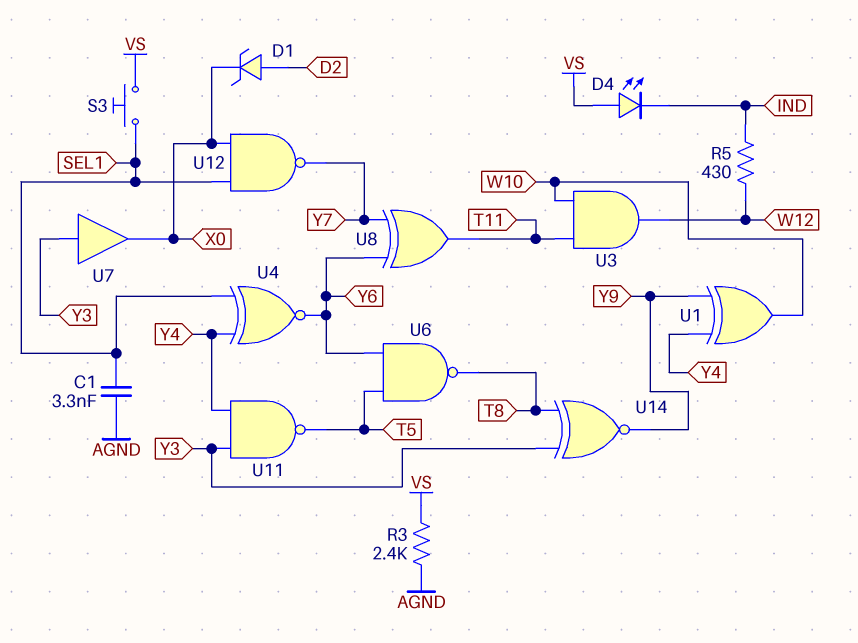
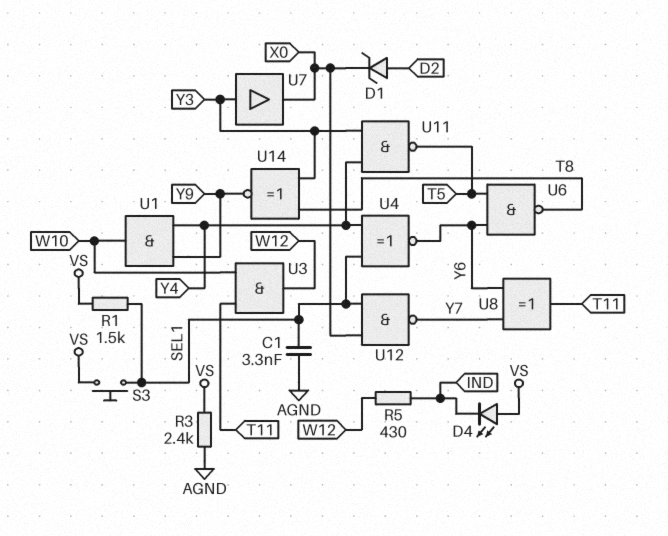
R1: none -> 1.5k (SEL1, VS)
U1: XOR (in Y4, in Y9, out W10) -> AND (in Y4, in Y9, out W10)

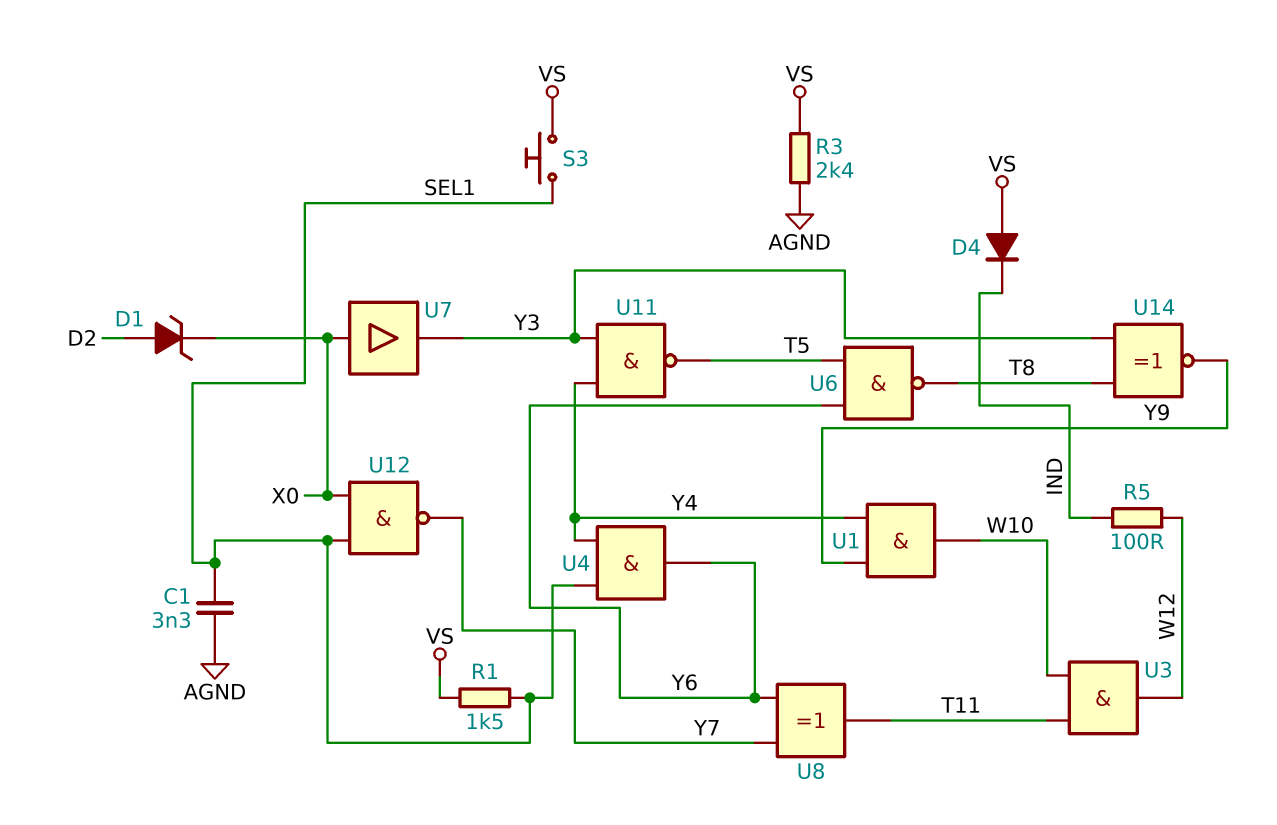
D4: LED (A VS, K IND) -> diode (A VS, K IND)
R5: 430 (IND, W12) -> 100 (IND, W12)
U4: XNOR (in SEL1, in Y4, out Y6) -> AND (in SEL1, in Y4, out Y6)
U7: buffer (in Y3, out X0) -> buffer (in X0, out Y3)

